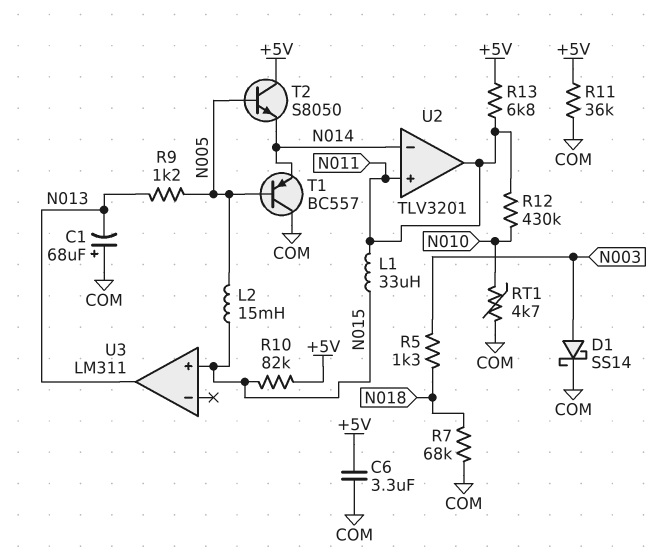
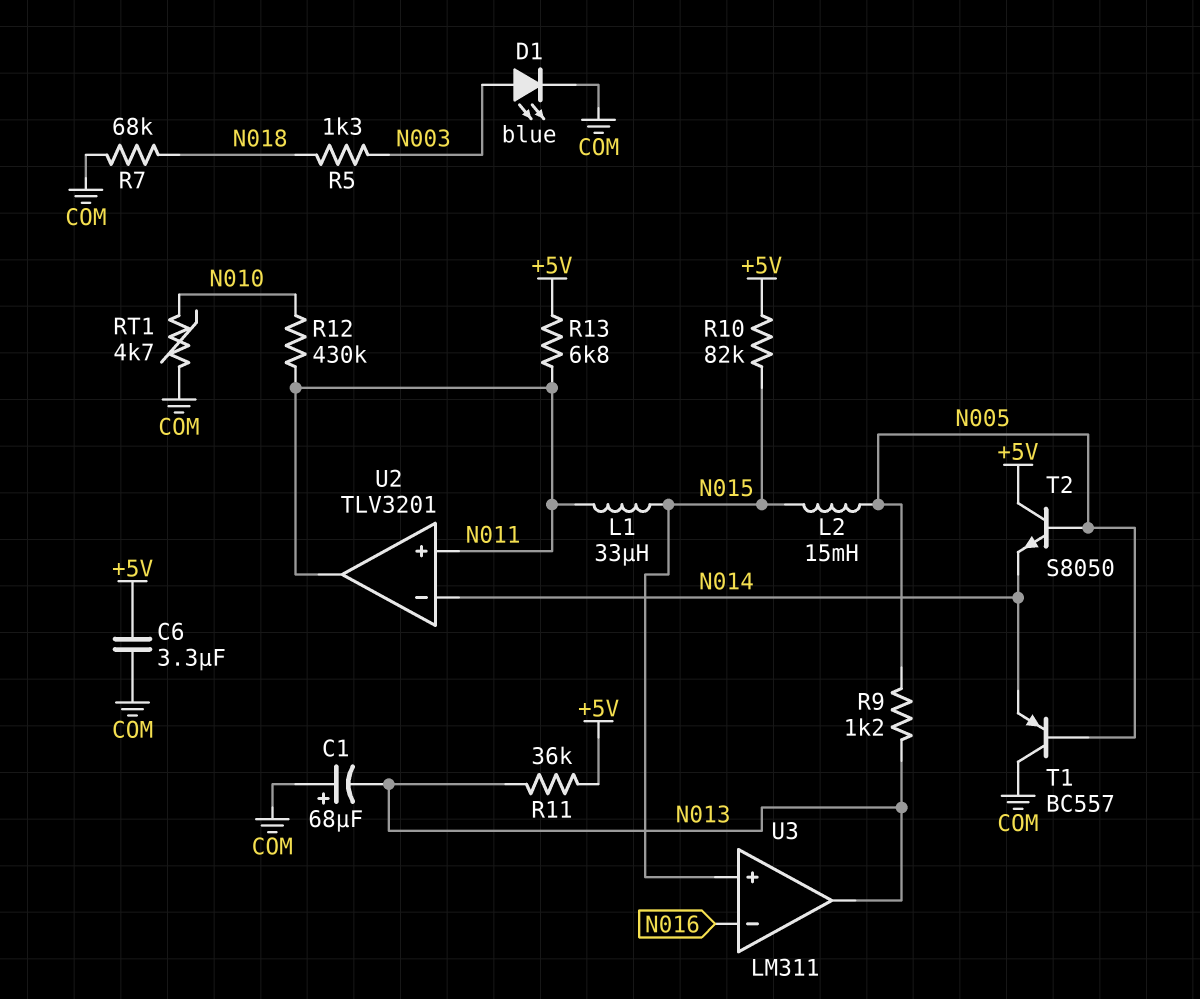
D1: schottky SS14 (A N003, K COM) -> LED blue (A N003, K COM)
R11: 36k (+5V, COM) -> 36k (+5V, N013)
U3 pin in-: none -> N016

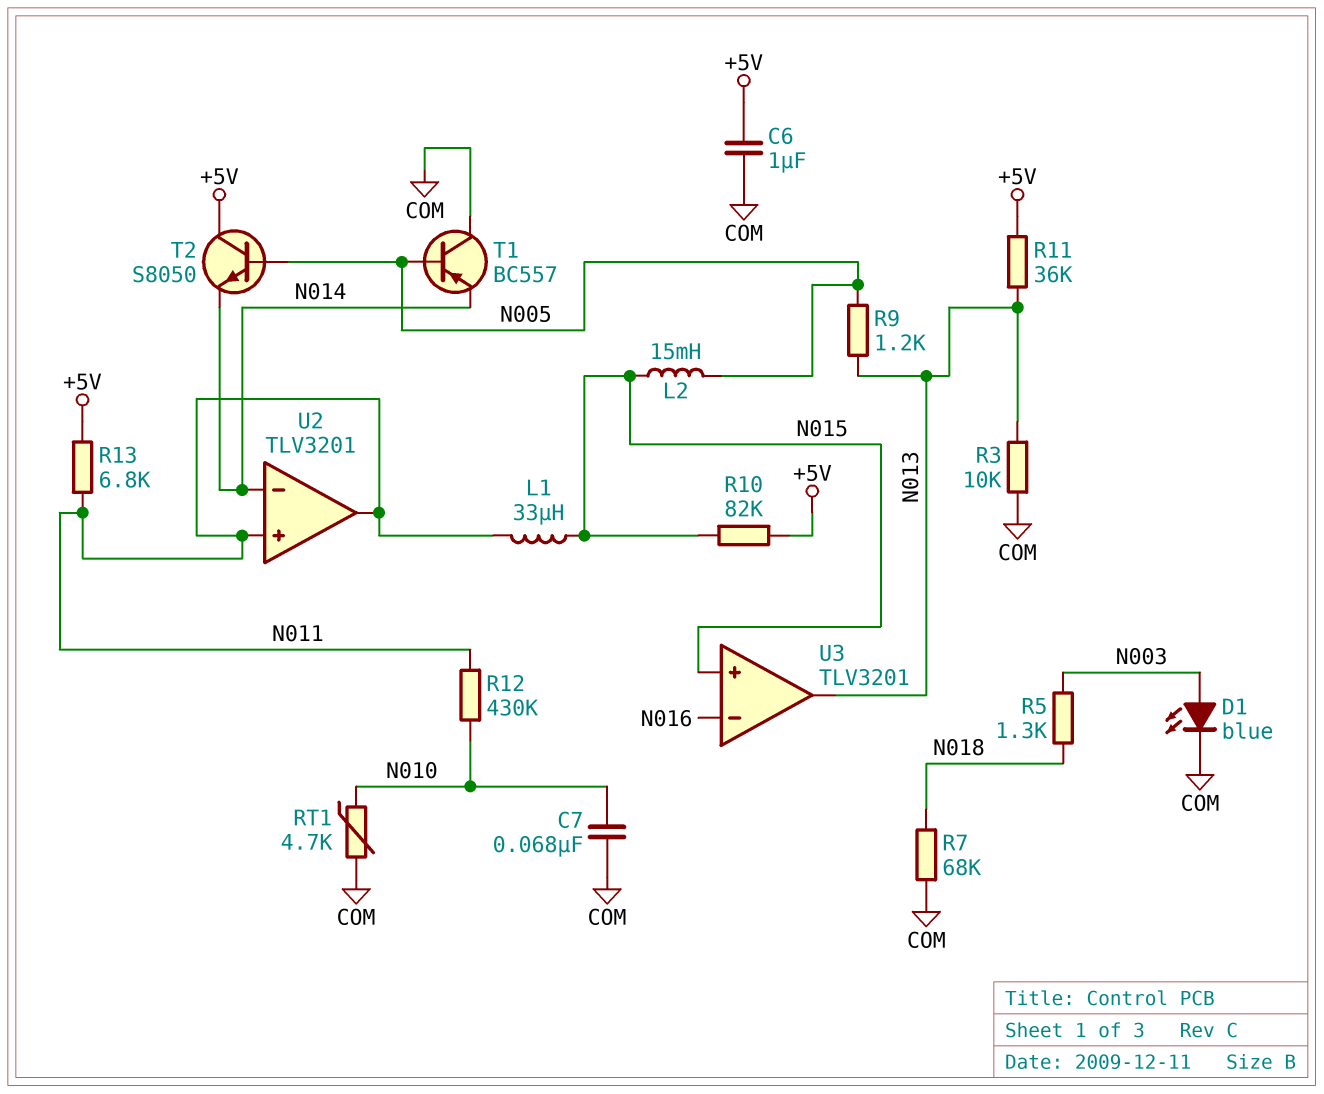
C1: 68uF (plus COM, minus N013) -> none
C6: 3.3uF (+5V, COM) -> 1uF (+5V, COM)
C7: none -> 68nF (COM, N010)
R3: none -> 10k (COM, N013)
U3: LM311 -> TLV3201

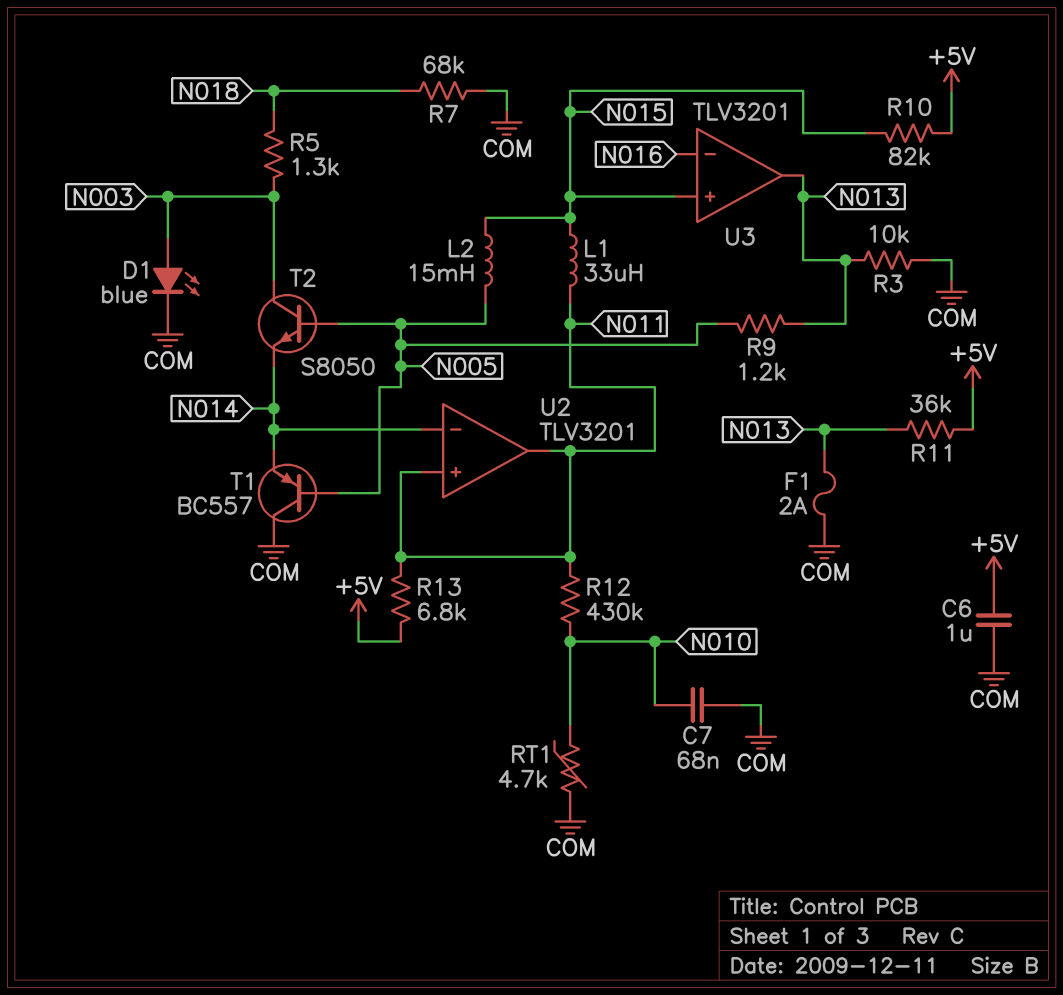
F1: none -> 2A (COM, N013)
T2: NPN S8050 (B N005, C +5V, E N014) -> NPN S8050 (B N005, C N003, E N014)

